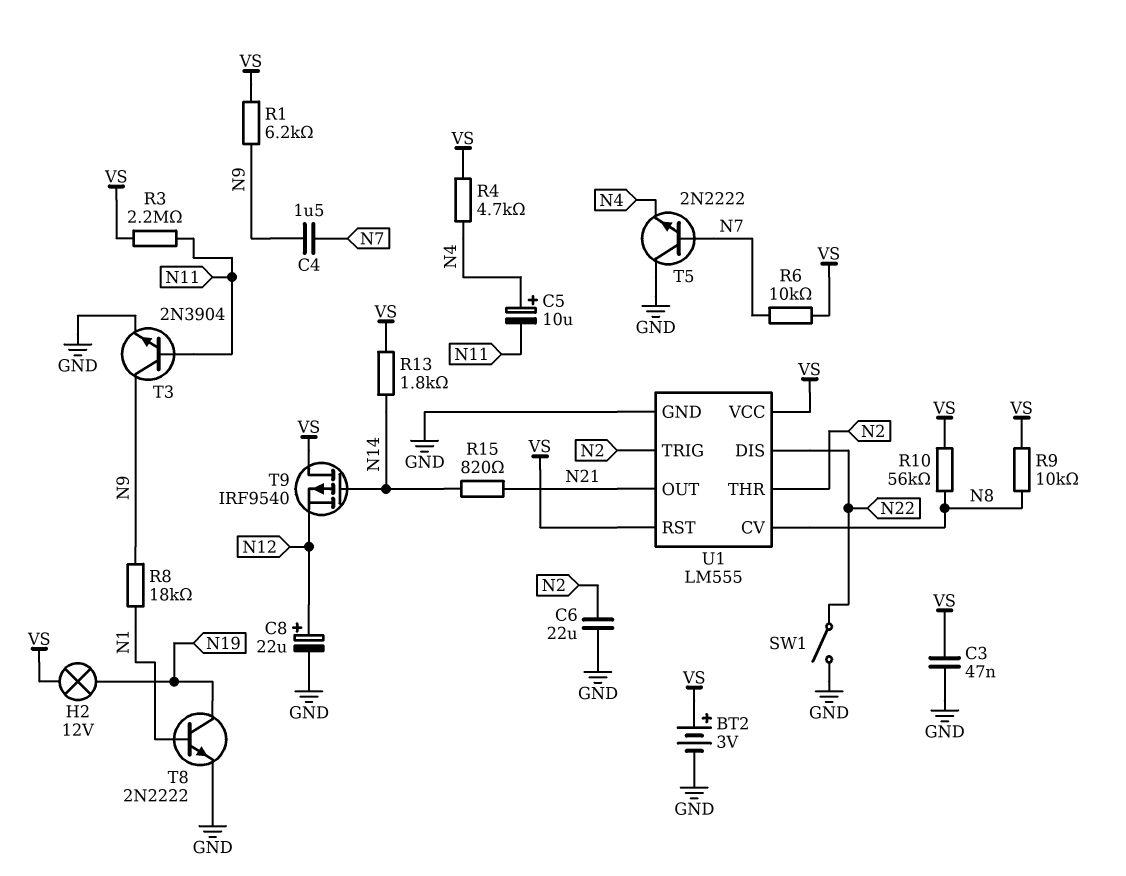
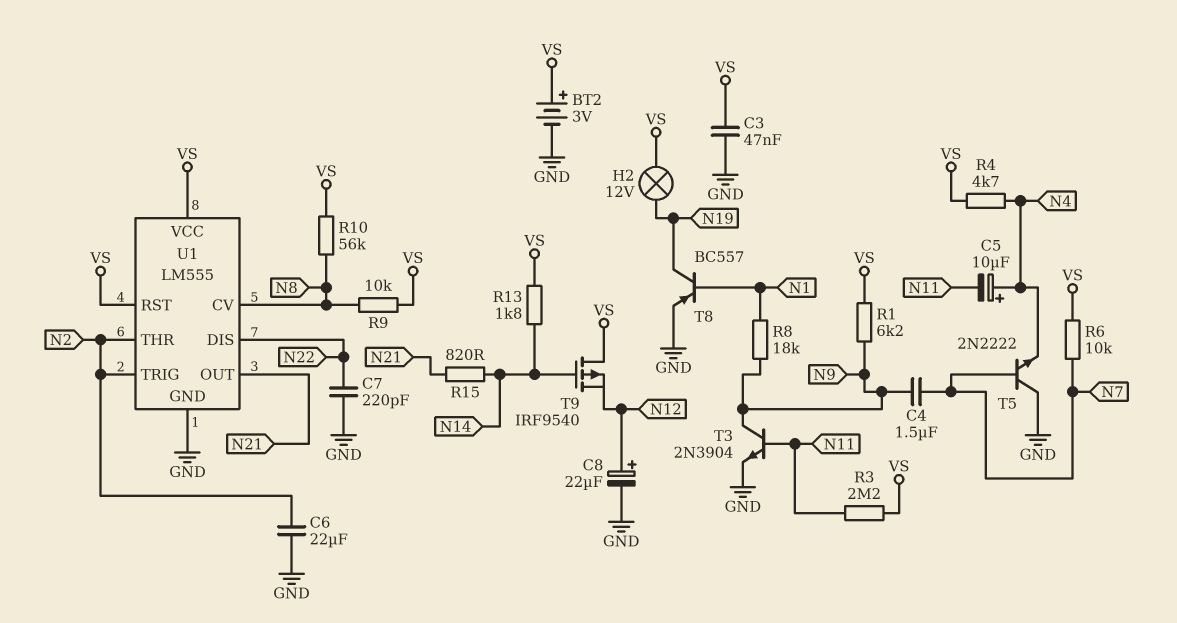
C7: none -> 220pF (GND, N22)
SW1: switch (GND, N22) -> none
T8: NPN 2N2222 (B N1, C N19, E GND) -> PNP BC557 (B N1, C N19, E GND)

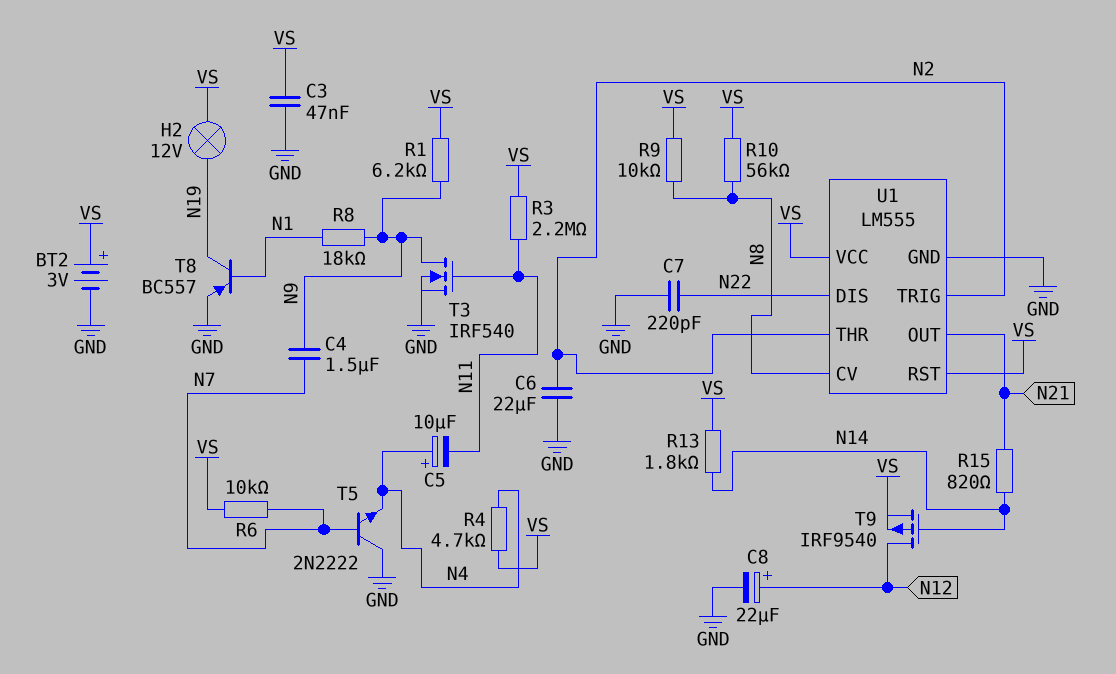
T3: NPN 2N3904 (B N11, C N9, E GND) -> NMOS IRF540 (G N11, D N9, S GND)
T9: PMOS IRF9540 (G N14, D VS, S N12) -> PMOS IRF9540 (G N14, D N12, S VS)

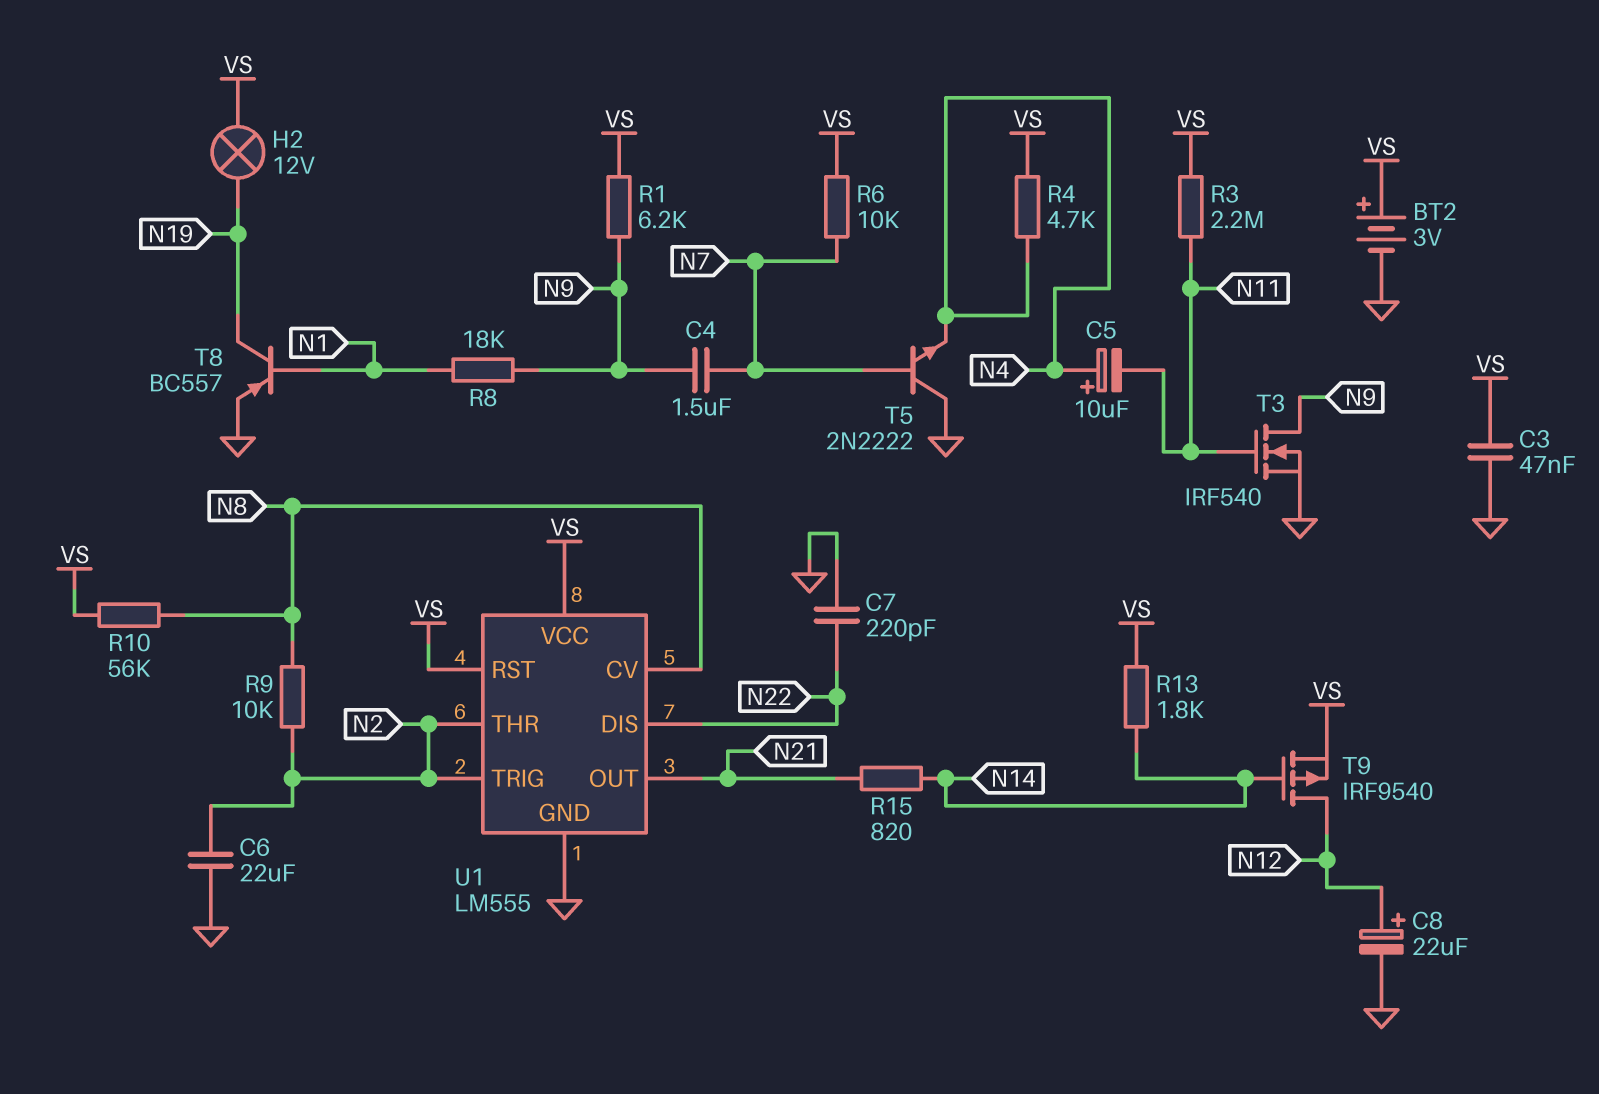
R9: 10k (N8, VS) -> 10k (N2, N8)

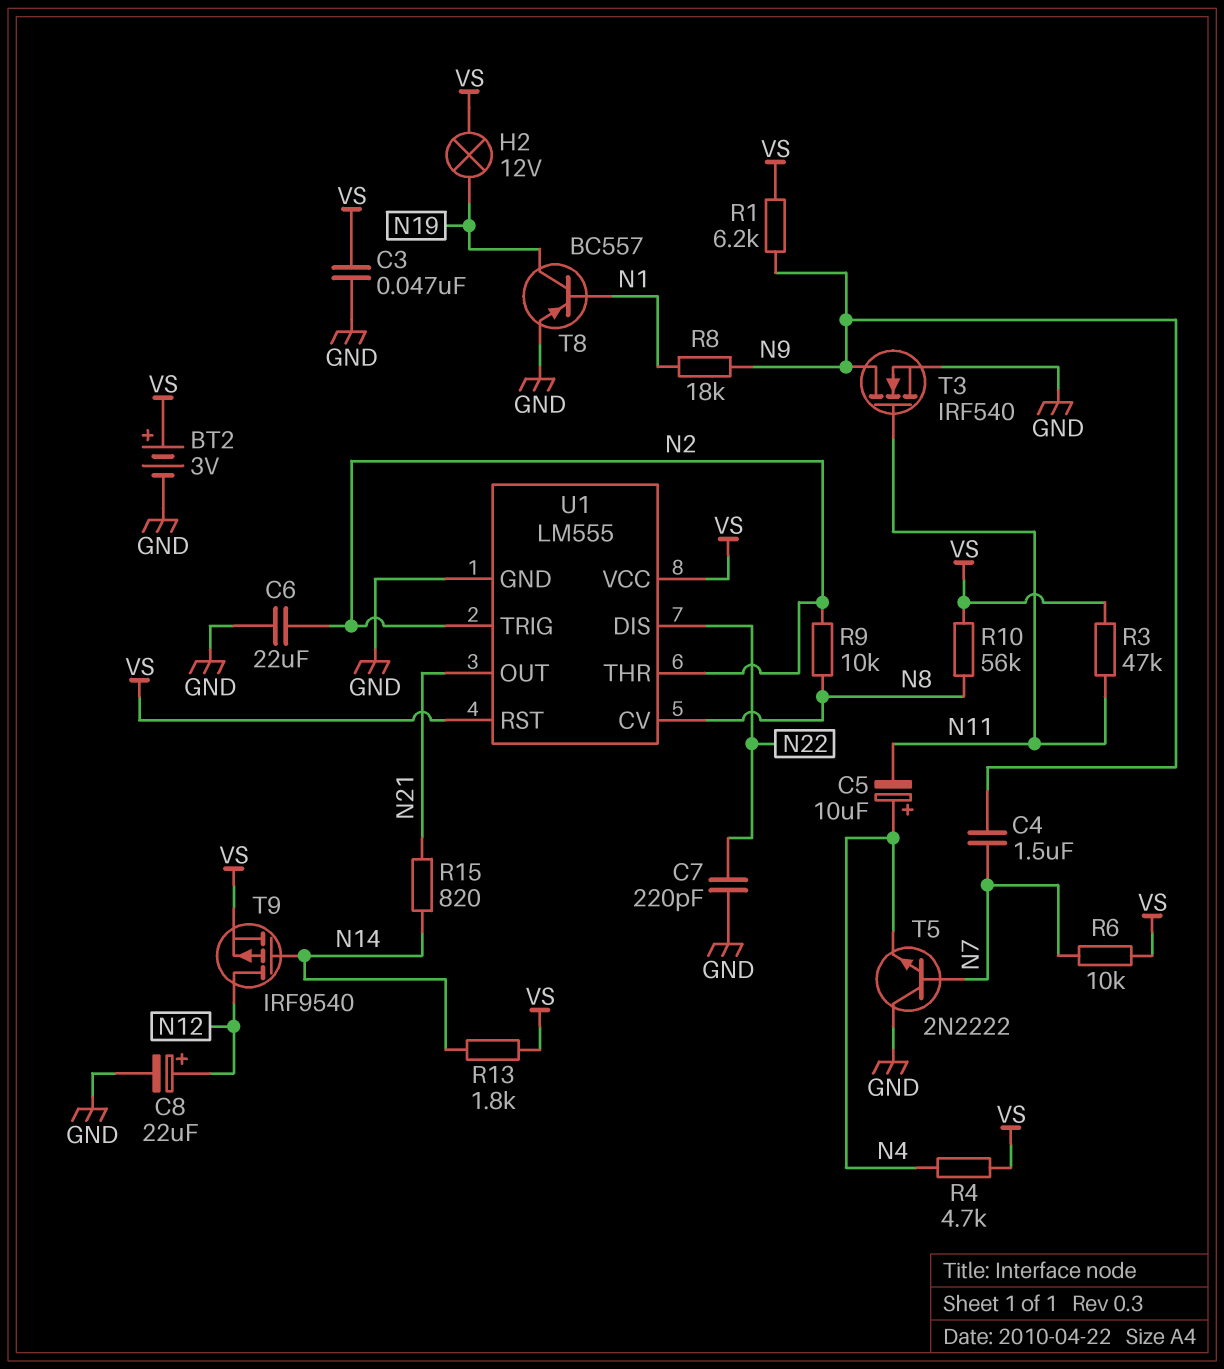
R3: 2.2M (N11, VS) -> 47k (N11, VS)

